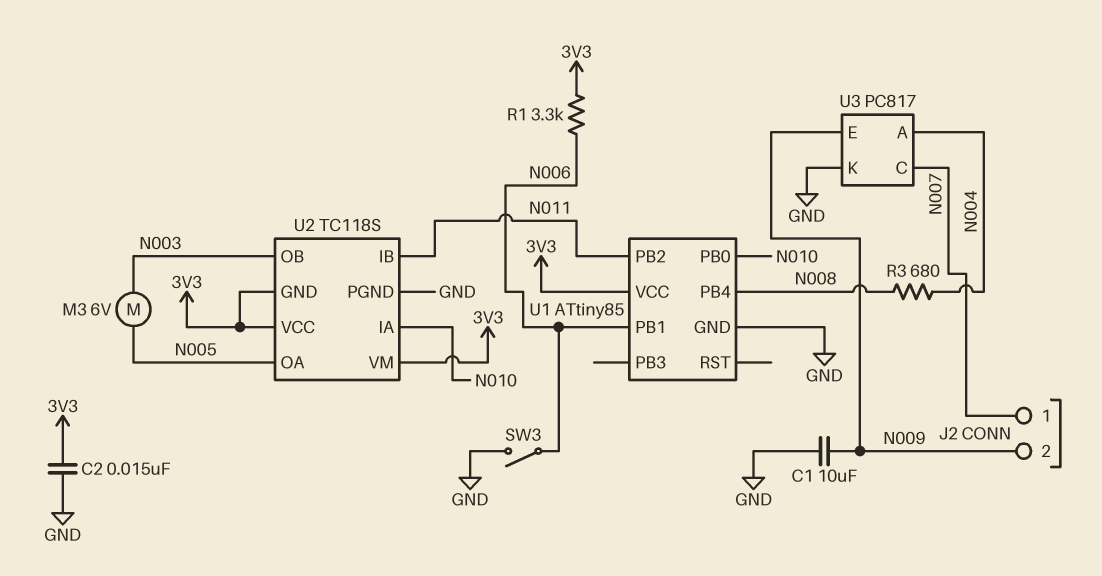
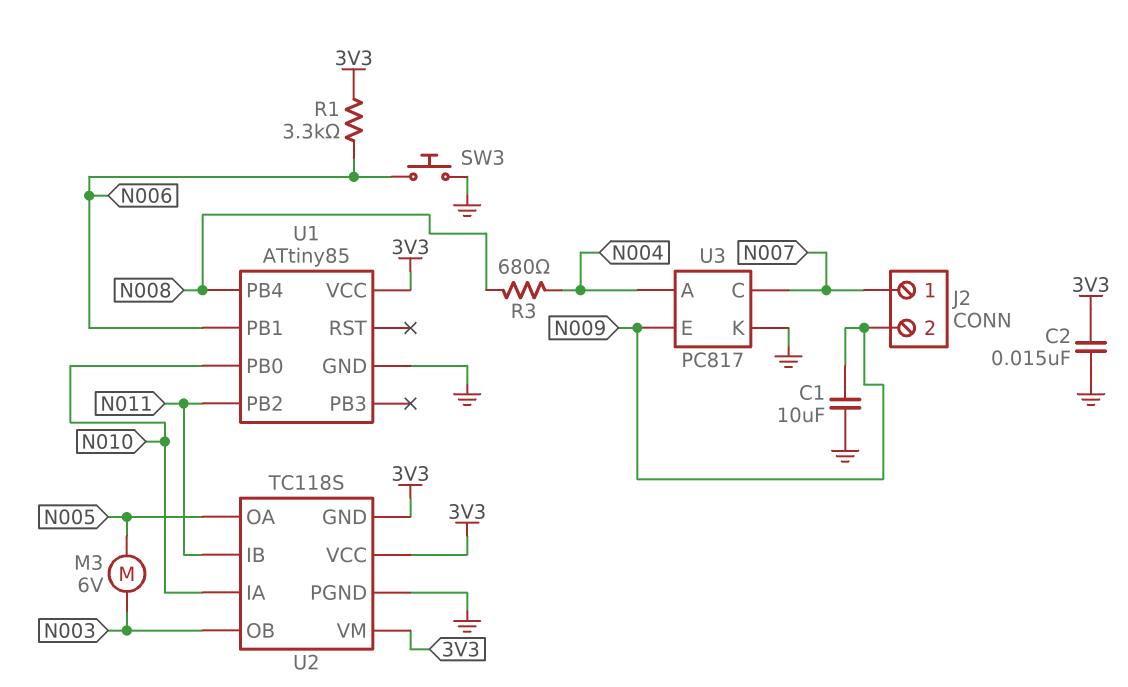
SW3: switch (GND, N006) -> button (GND, N006)

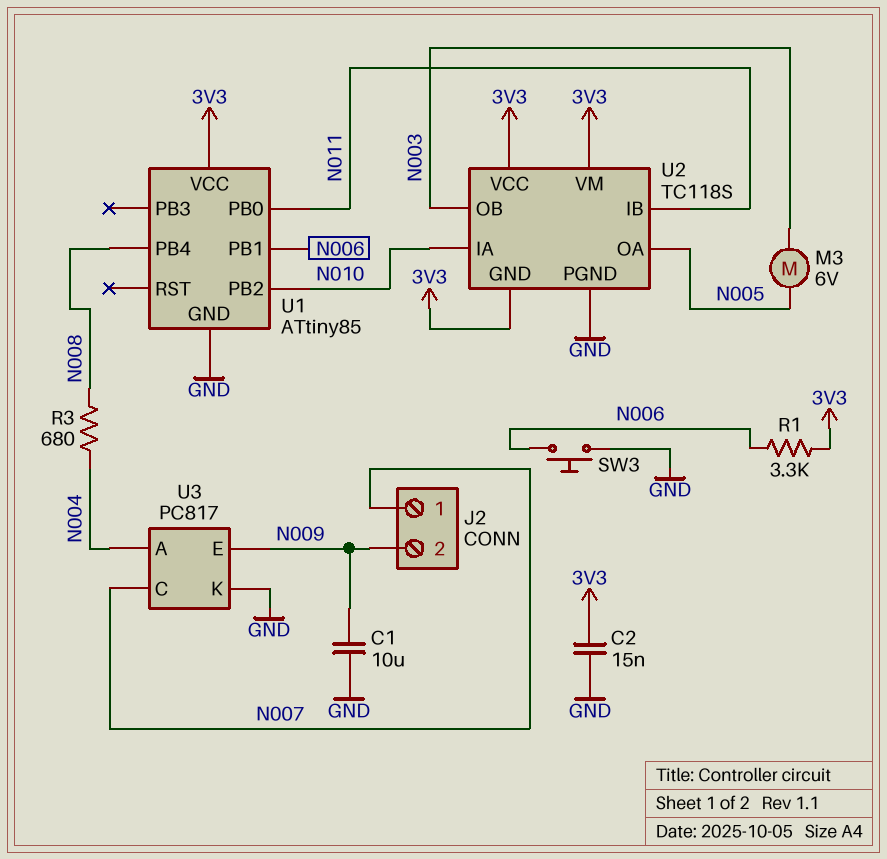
U1 pin PB0: N010 -> N011
U1 pin PB2: N011 -> N010

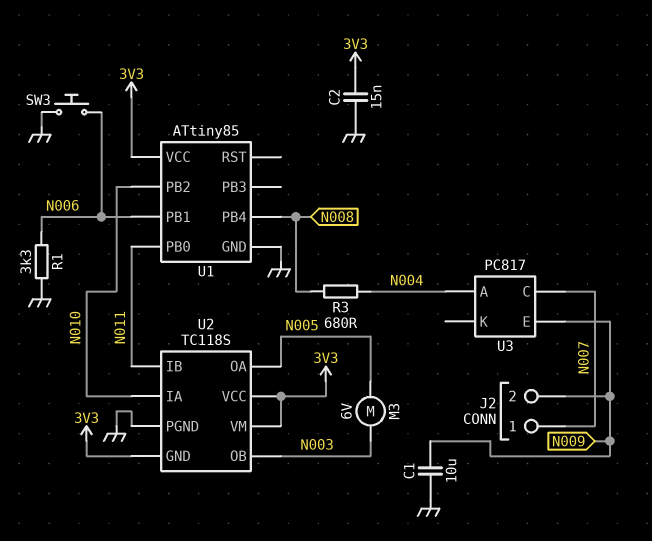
R1: 3.3k (3V3, N006) -> 3.3k (GND, N006)
U3 pin K: GND -> none

